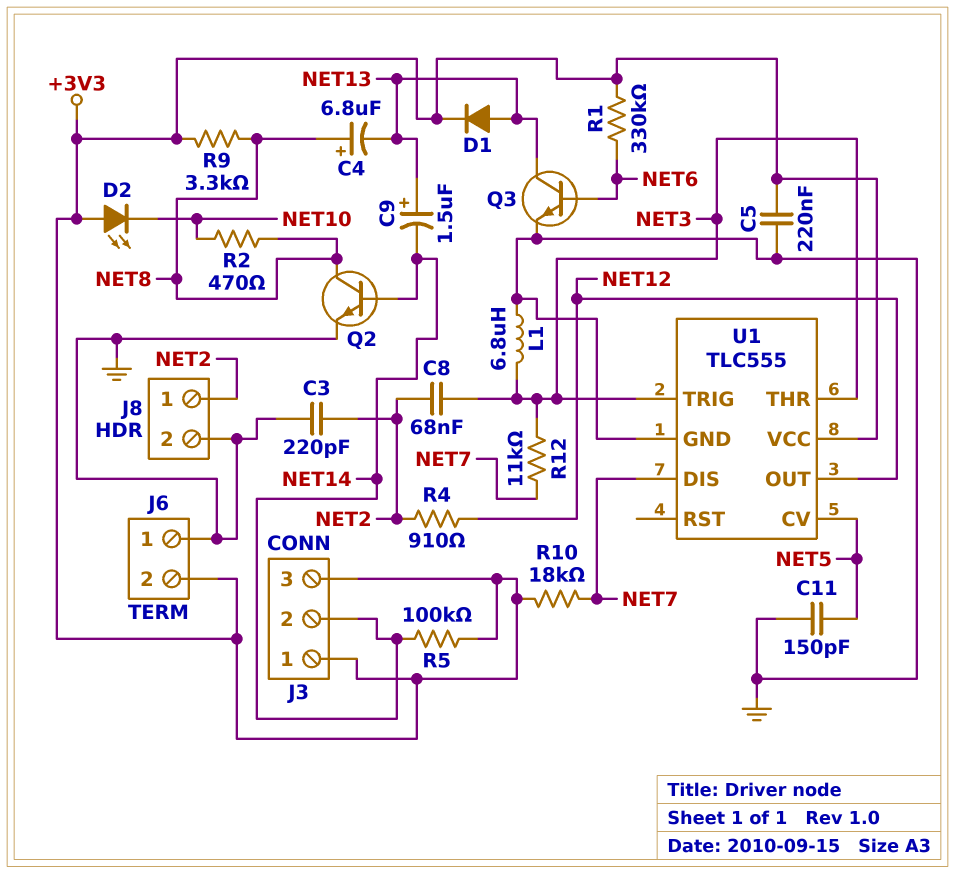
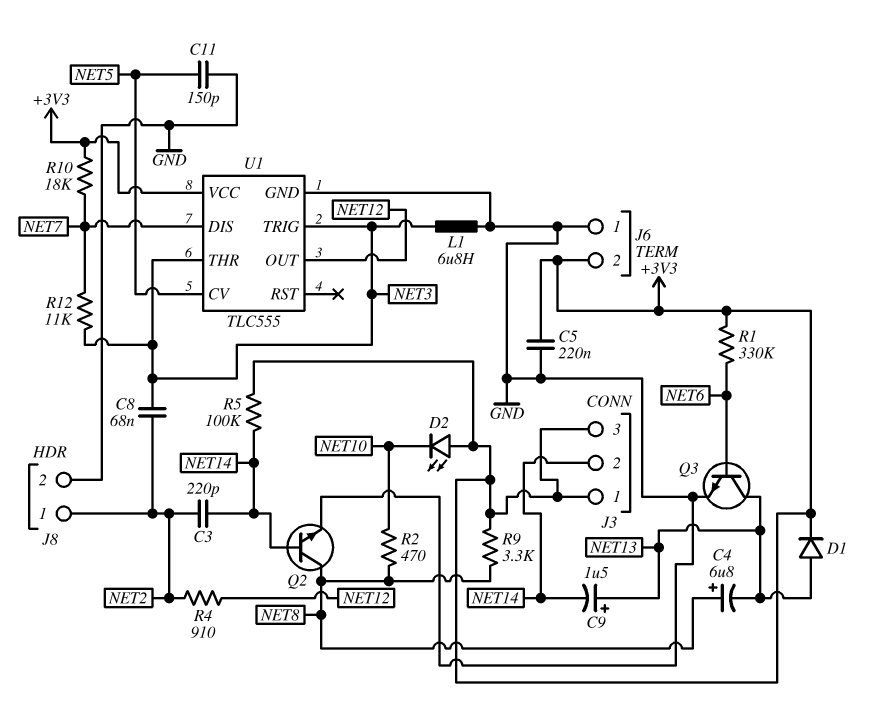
C3: 220pF (GND, NET2) -> 220pF (NET2, NET14)

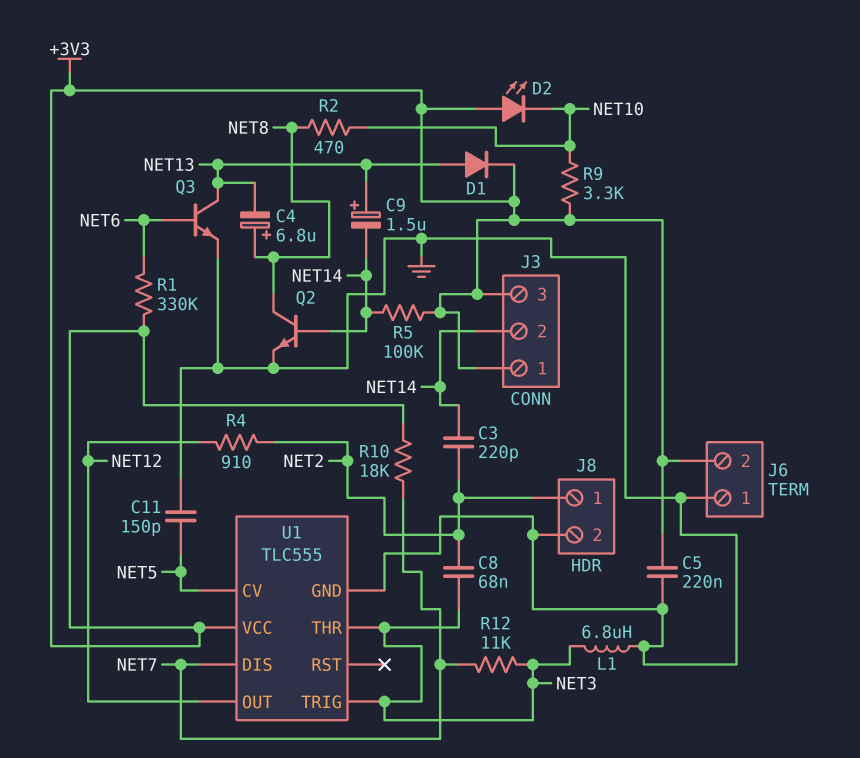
R9: 3.3k (+3V3, NET8) -> 3.3k (+3V3, NET10)

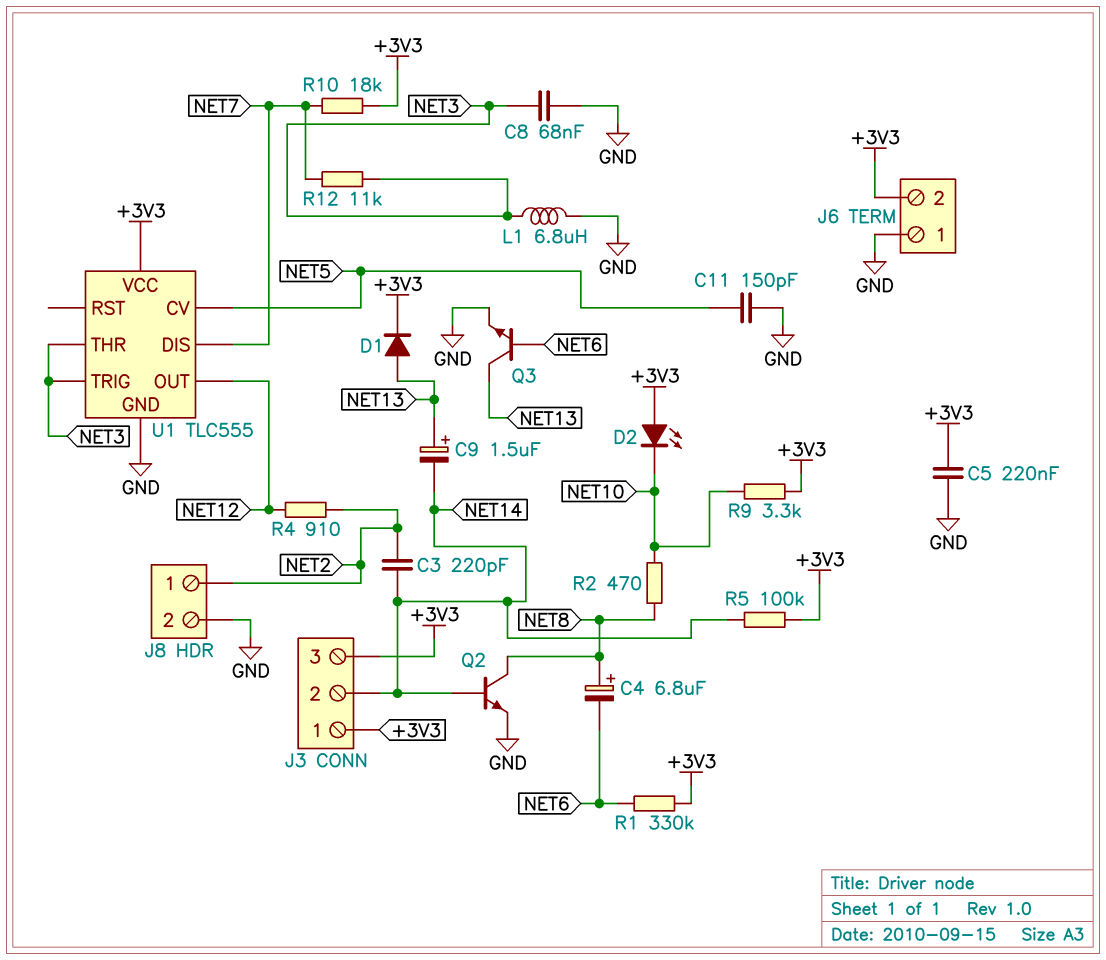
C4: 6.8uF (plus NET8, minus NET13) -> 6.8uF (plus NET8, minus NET6)
C8: 68nF (NET2, NET3) -> 68nF (GND, NET3)

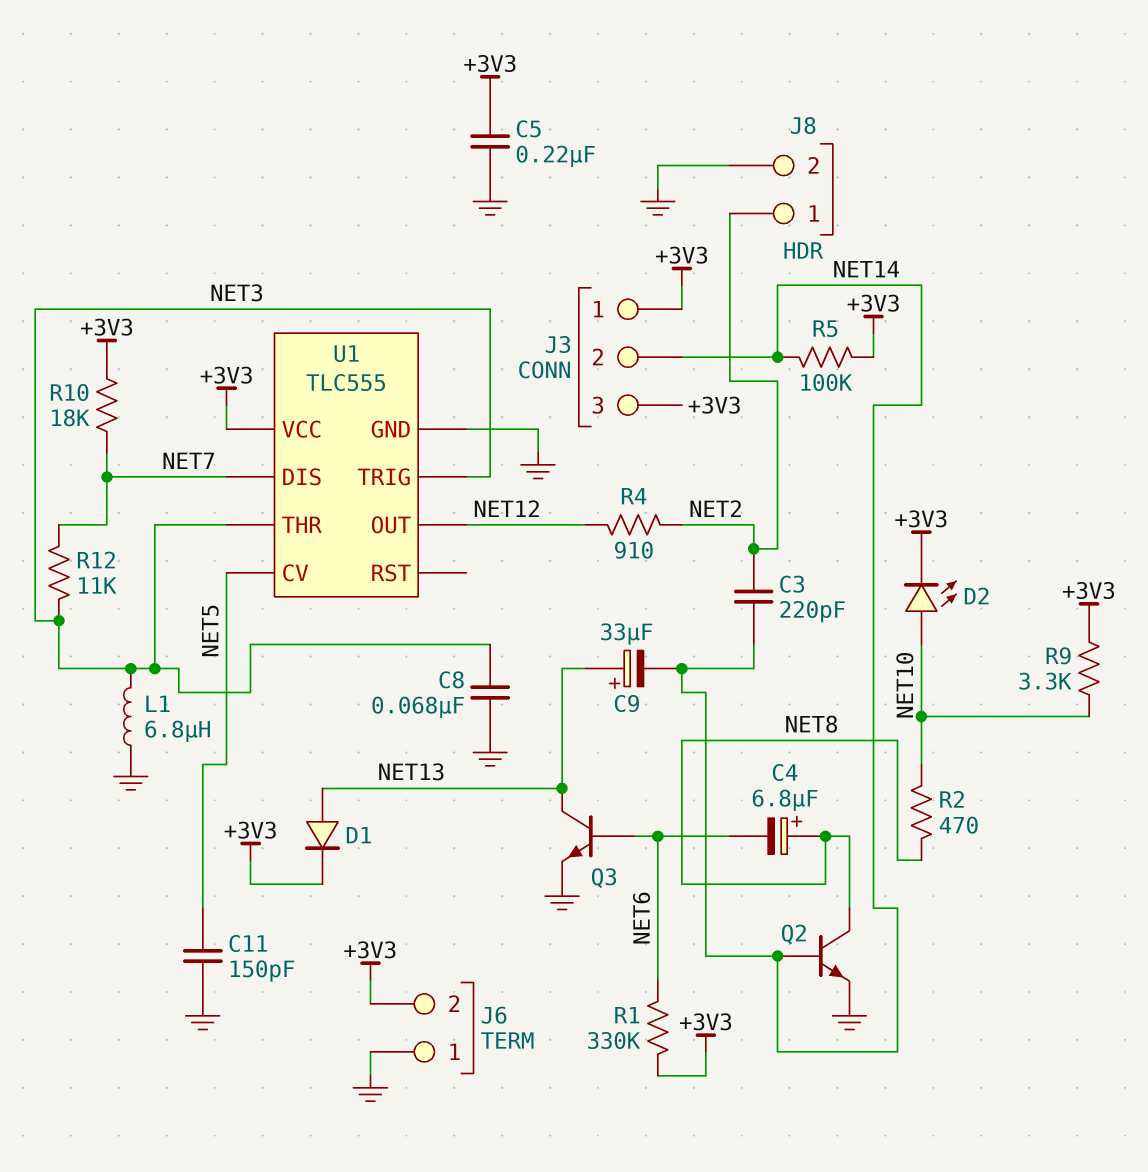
C9: 1.5uF (plus NET13, minus NET14) -> 33uF (plus NET13, minus NET14)
D2: LED (A +3V3, K NET10) -> LED (A NET10, K +3V3)

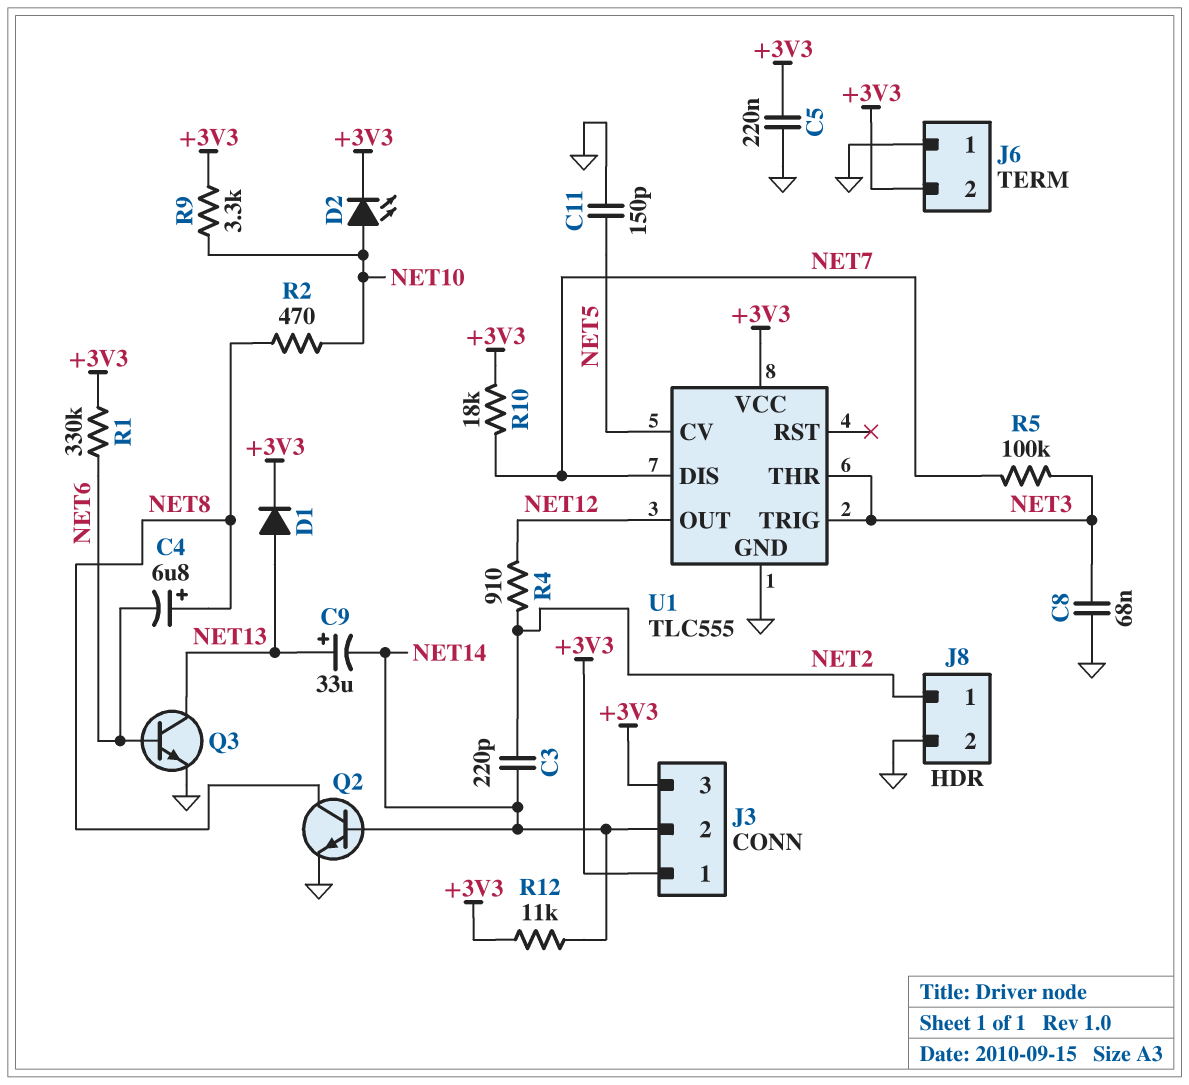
L1: 6.8uH (GND, NET3) -> none
R5: 100k (+3V3, NET14) -> 100k (NET3, NET7)
R12: 11k (NET3, NET7) -> 11k (+3V3, NET14)

